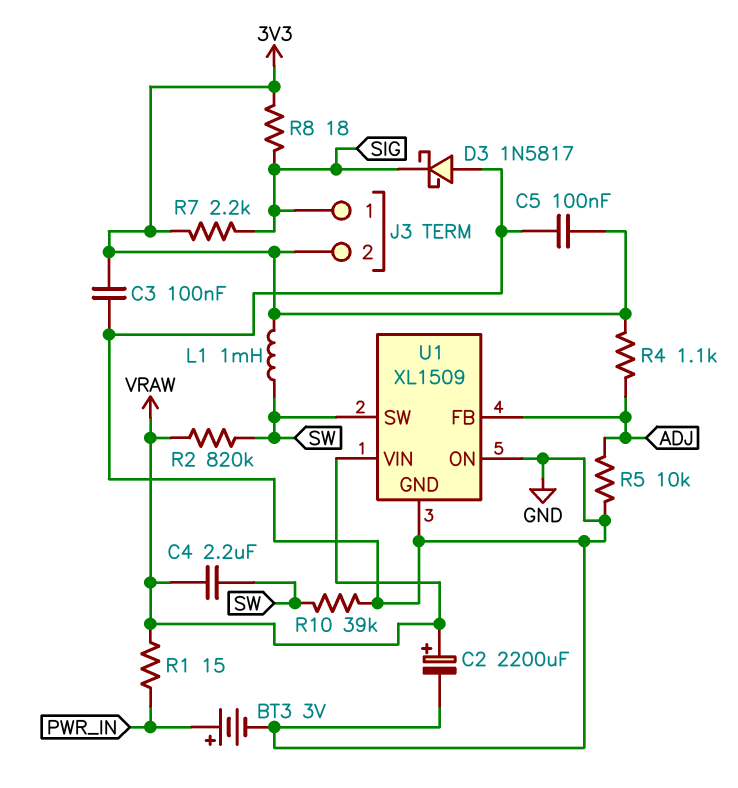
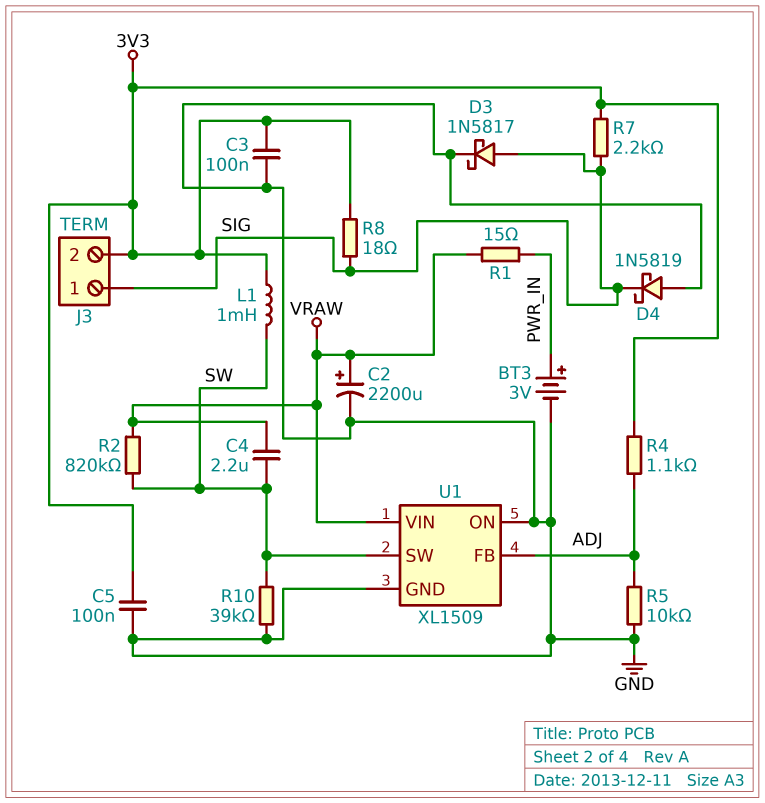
D3: schottky 1N5817 (A GND, K SIG) -> schottky 1N5817 (A SIG, K GND)
D4: none -> schottky 1N5819 (A GND, K SIG)

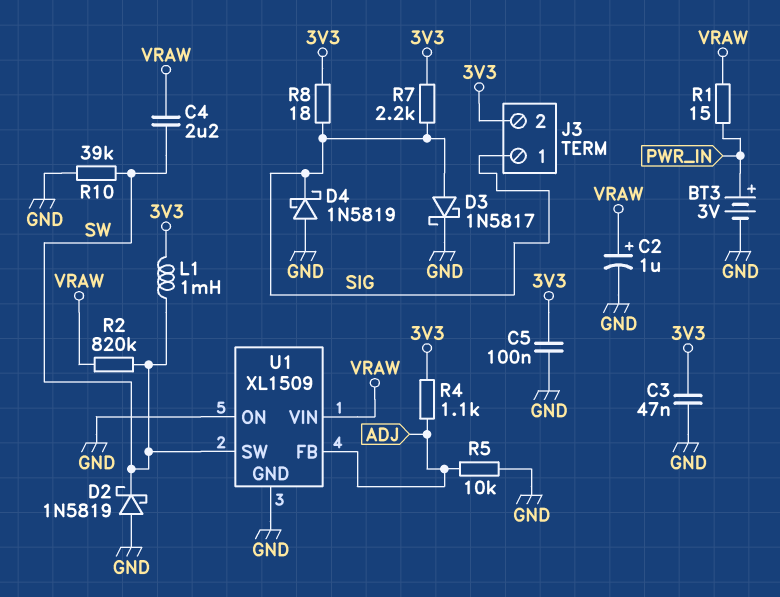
C2: 2200uF (plus VRAW, minus GND) -> 1uF (plus VRAW, minus GND)
C3: 100nF (3V3, GND) -> 47nF (3V3, GND)
D2: none -> schottky 1N5819 (A GND, K SW)

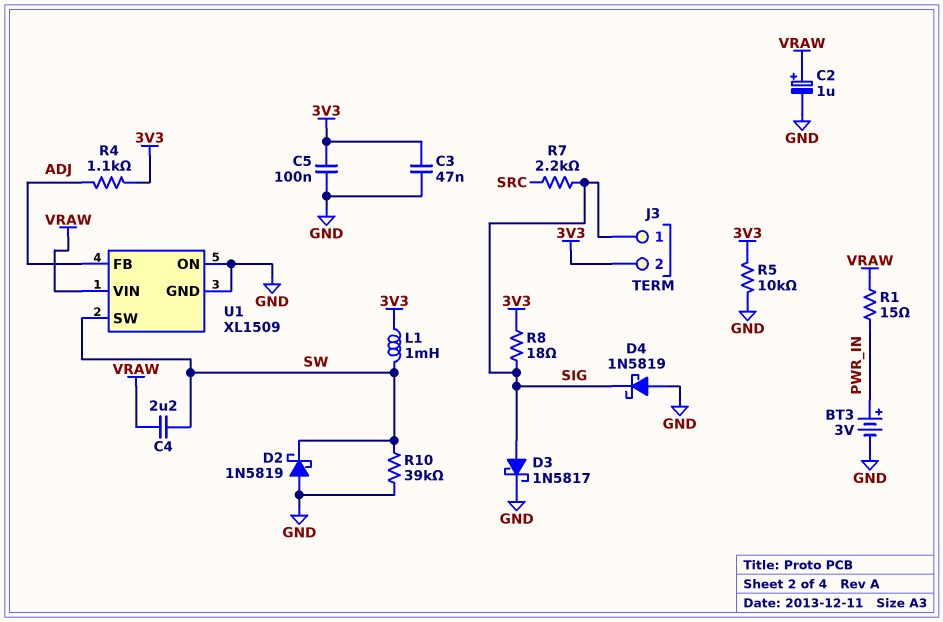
R2: 820k (SW, VRAW) -> none
R5: 10k (ADJ, GND) -> 10k (3V3, GND)
R7: 2.2k (3V3, SIG) -> 2.2k (SIG, SRC)

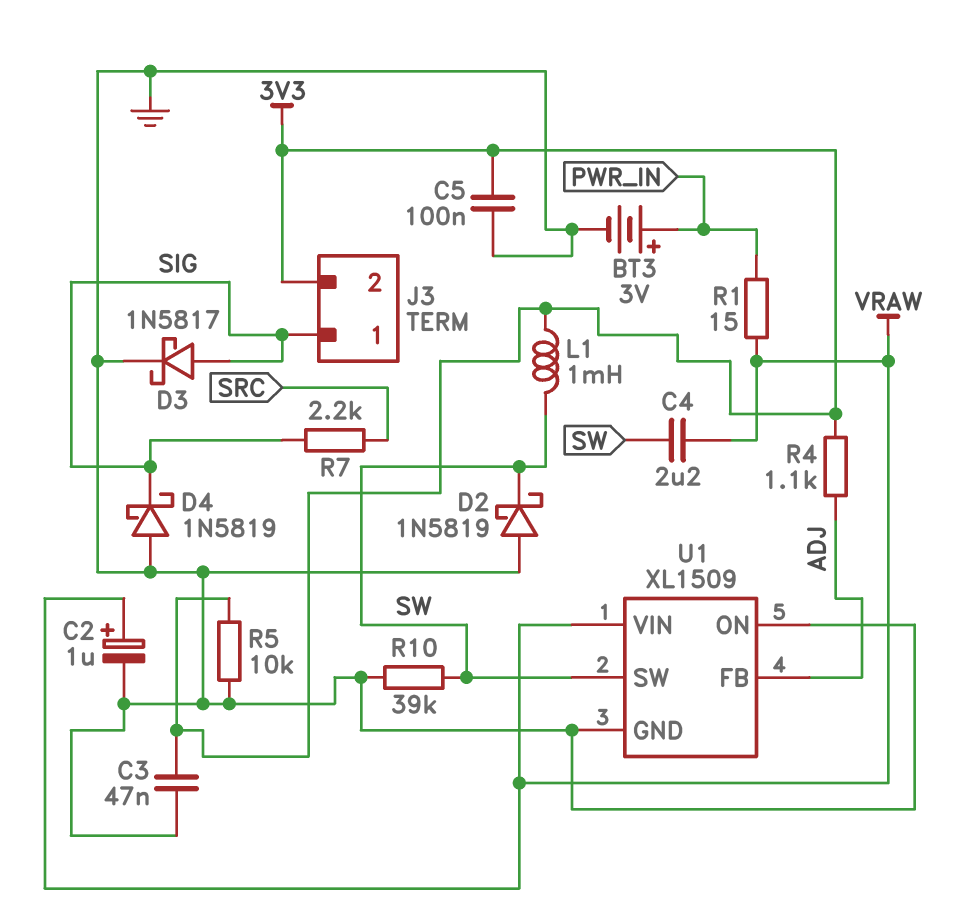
R8: 18 (3V3, SIG) -> none

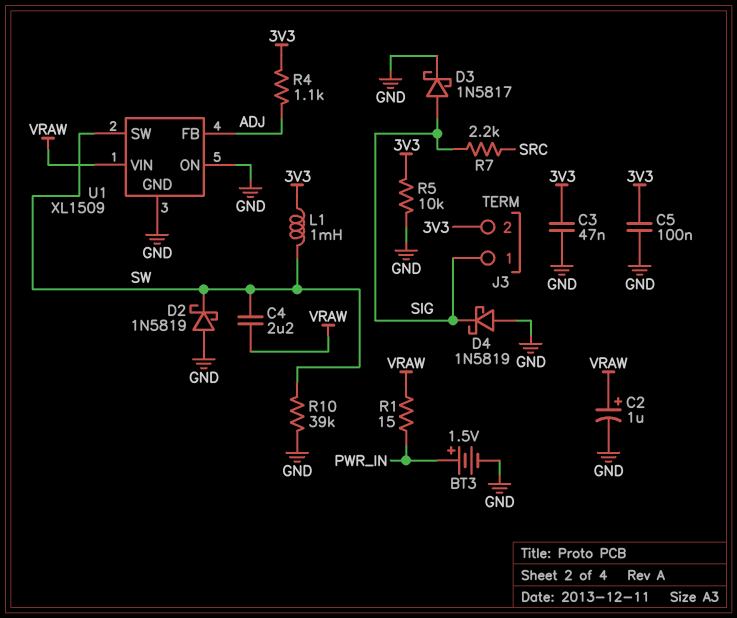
BT3: 3V (plus PWR_IN, minus GND) -> 1.5V (plus PWR_IN, minus GND)

